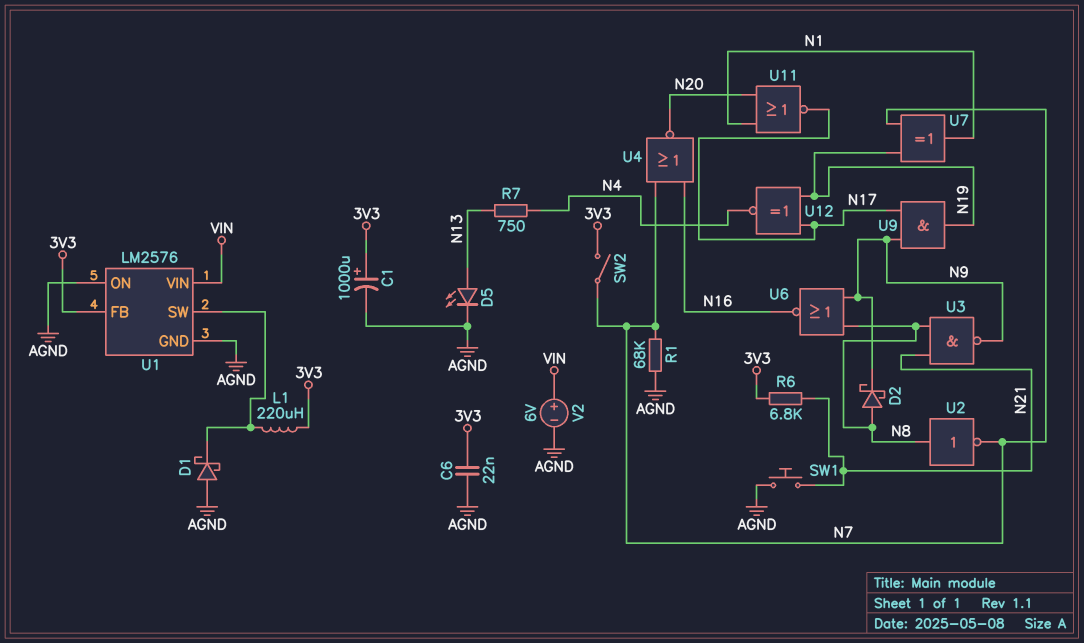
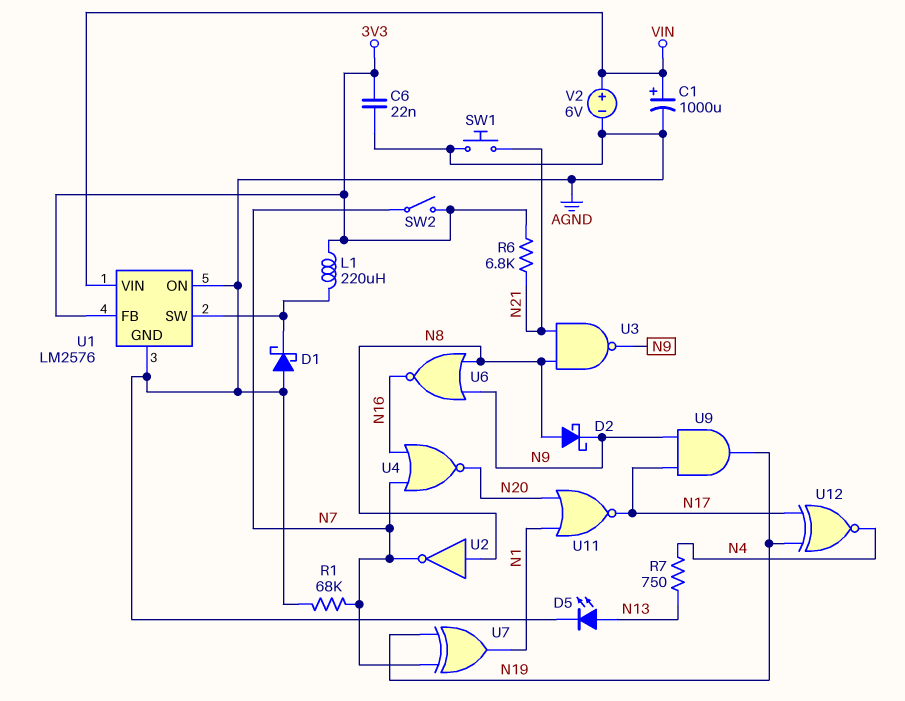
C1: 1000uF (plus 3V3, minus AGND) -> 1000uF (plus VIN, minus AGND)

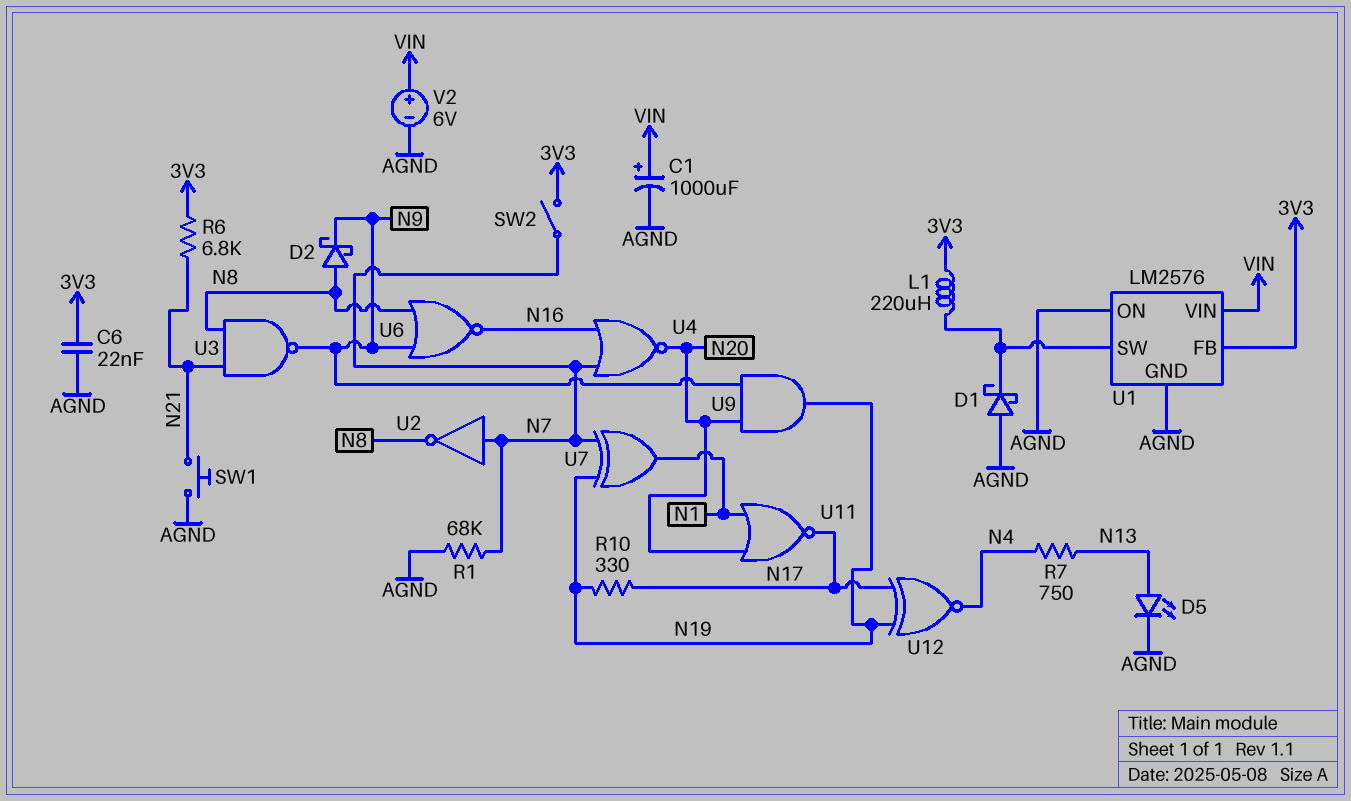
R10: none -> 330 (N17, N19)
U2: NOT (in N8, out N7) -> NOT (in N7, out N8)
U9: AND (in N9, in N17, out N19) -> AND (in N9, in N20, out N19)

